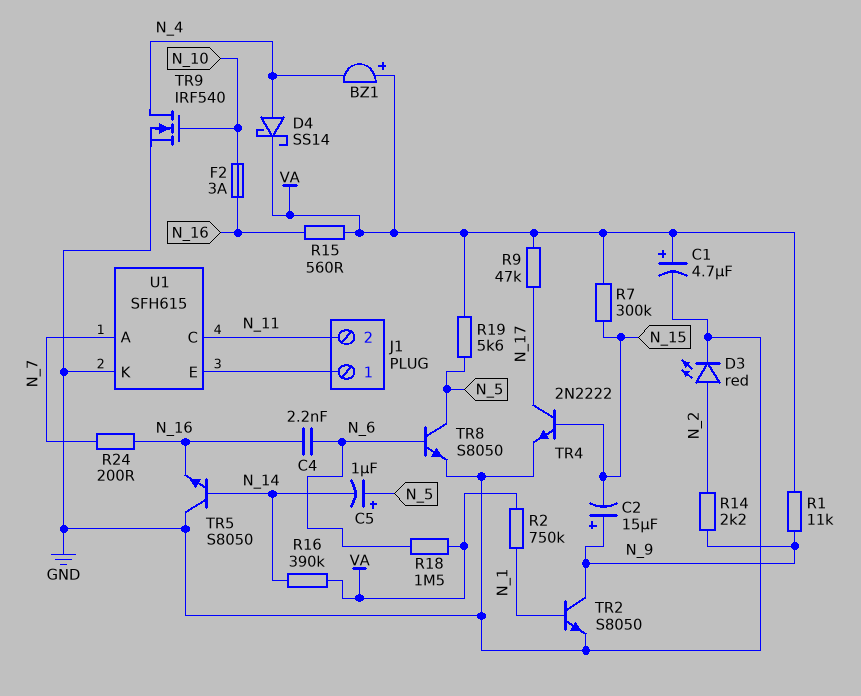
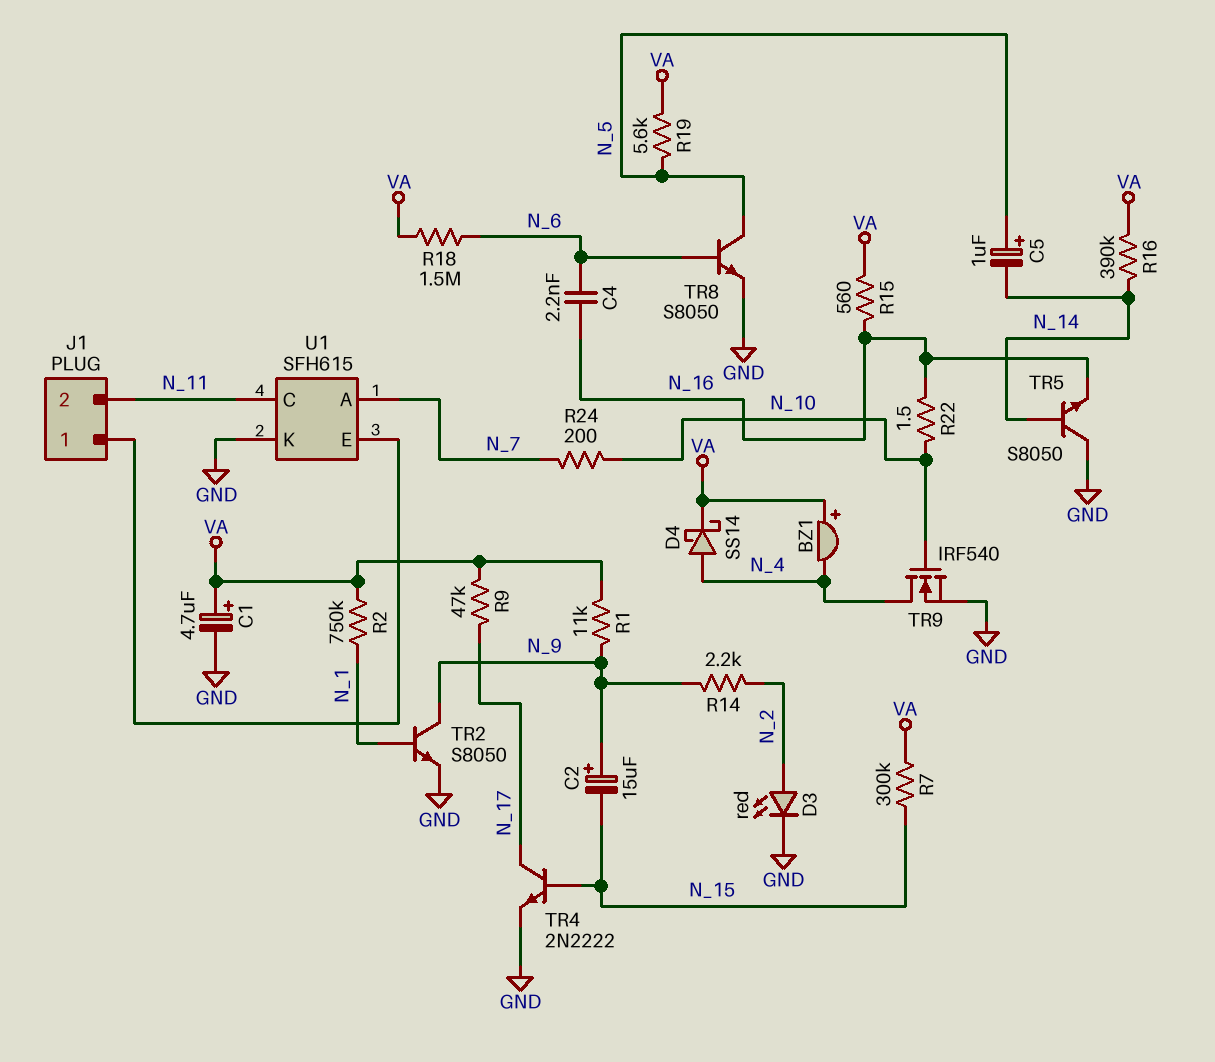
F2: 3A (N_10, N_16) -> none
R22: none -> 1.5 (N_10, N_16)
R24: 200 (N_7, N_16) -> 200 (N_7, N_10)

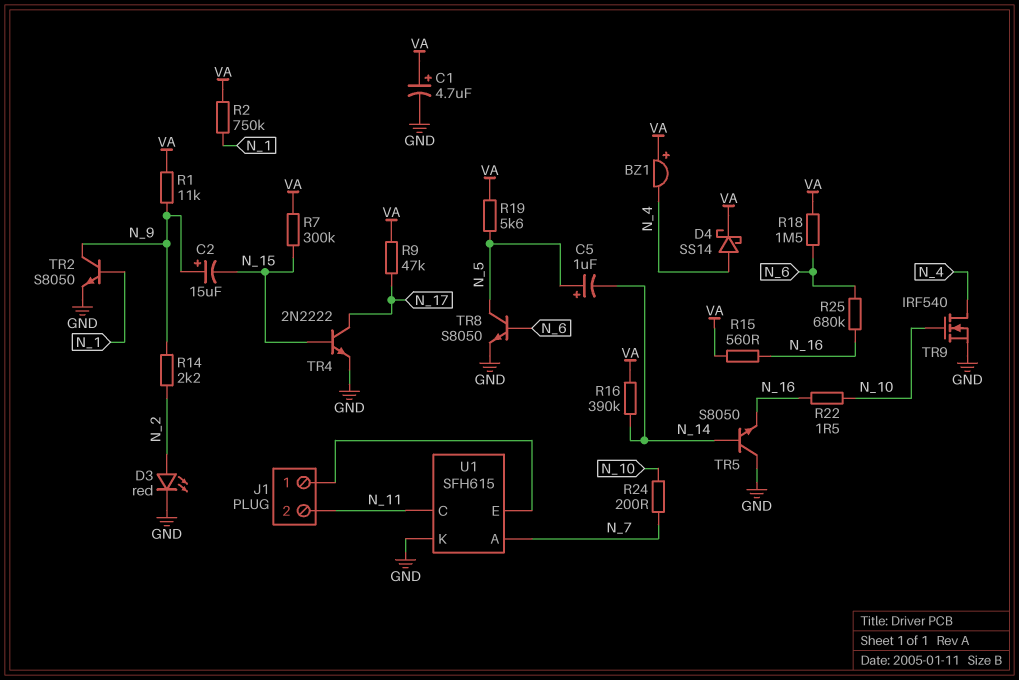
C4: 2.2nF (N_6, N_16) -> none
R25: none -> 680k (N_6, N_16)

